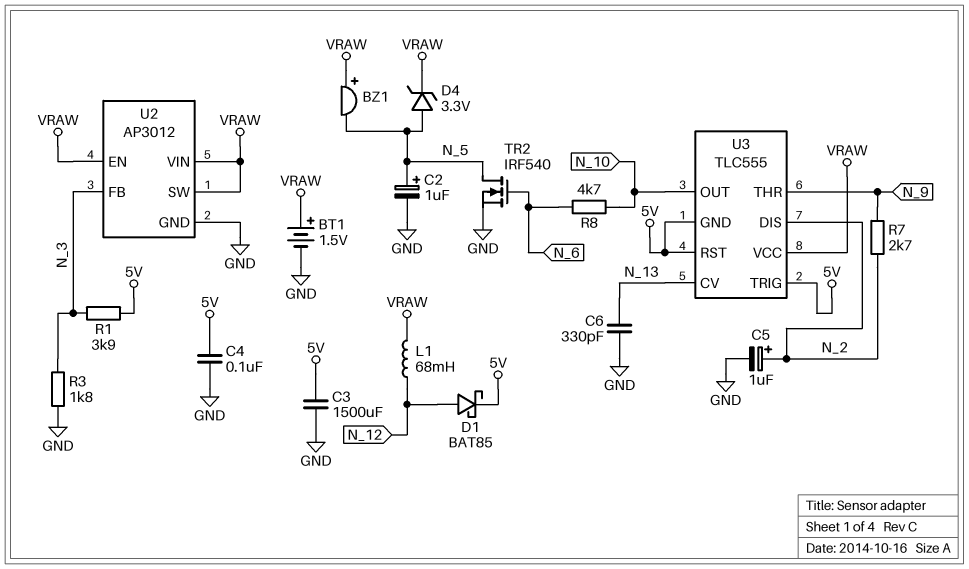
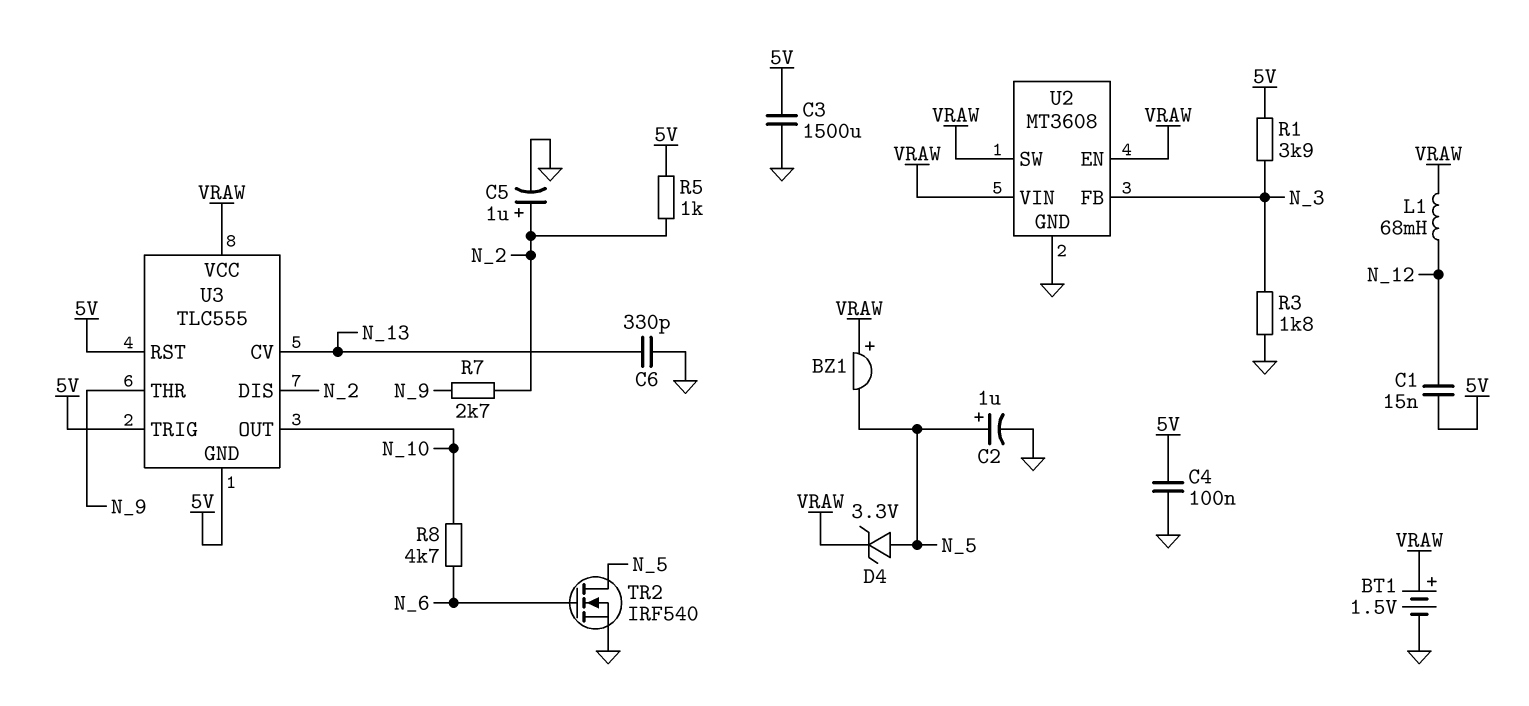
C1: none -> 15nF (5V, N_12)
D1: schottky BAT85 (A N_12, K 5V) -> none
R5: none -> 1k (5V, N_2)
U2: AP3012 -> MT3608

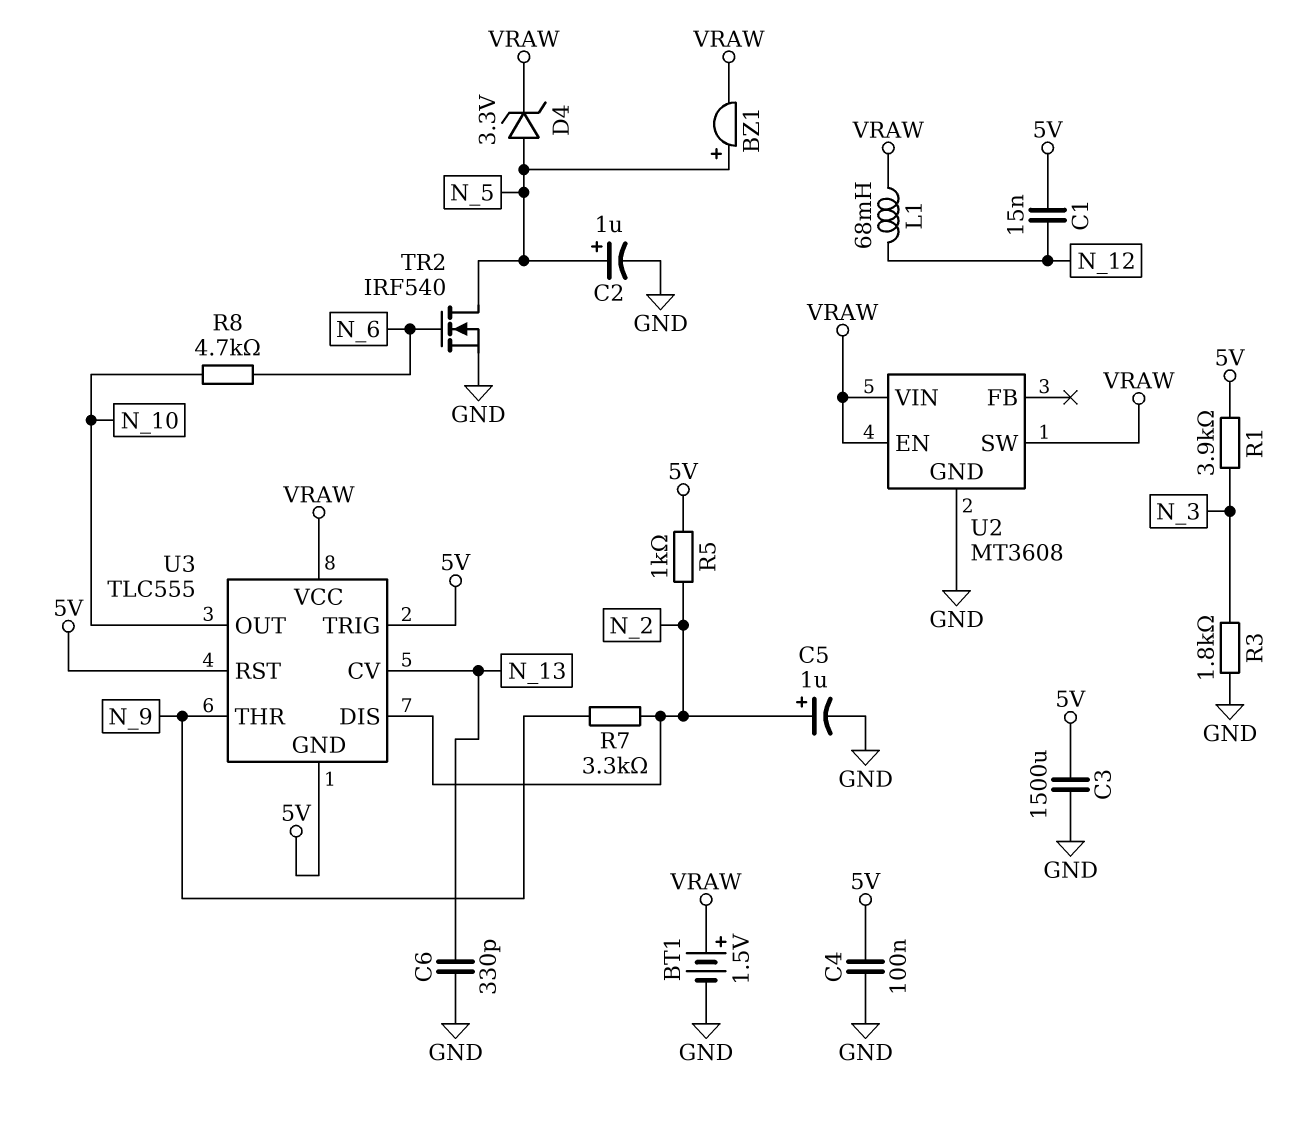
BZ1: buzzer (plus VRAW, minus N_5) -> buzzer (plus N_5, minus VRAW)
R7: 2.7k (N_2, N_9) -> 3.3k (N_2, N_9)
U2 pin FB: N_3 -> none

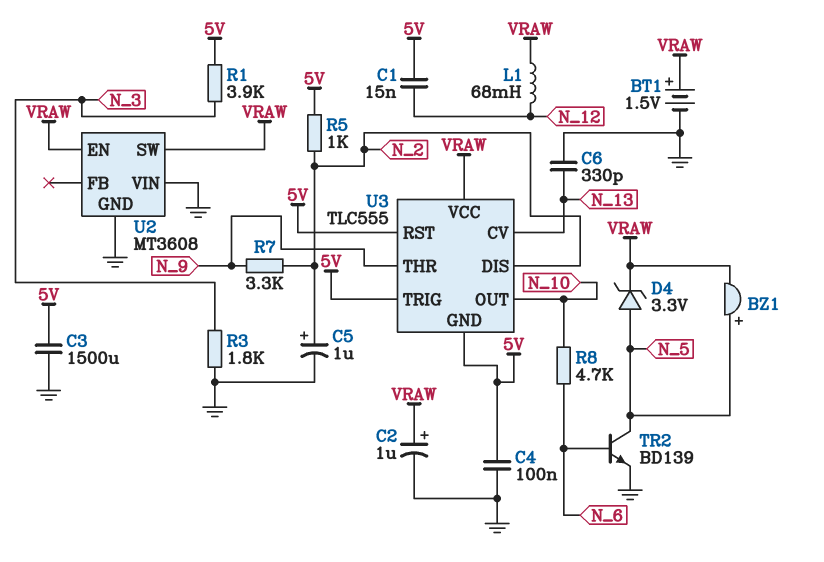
C2: 1uF (plus N_5, minus GND) -> 1uF (plus VRAW, minus GND)
TR2: NMOS IRF540 (G N_6, D N_5, S GND) -> NPN BD139 (B N_6, C N_5, E GND)
U2 pin VIN: VRAW -> GND

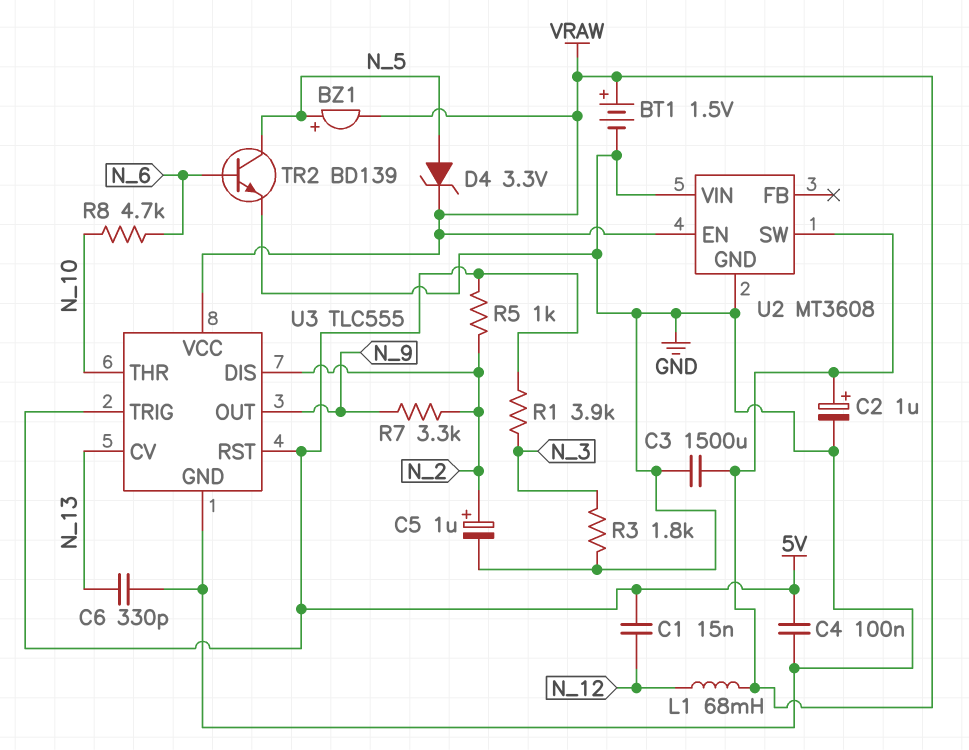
C3: 1500uF (5V, GND) -> 1500uF (GND, VRAW)
U3 pin GND: 5V -> GND
U3 pin OUT: N_10 -> N_9
U3 pin THR: N_9 -> N_10

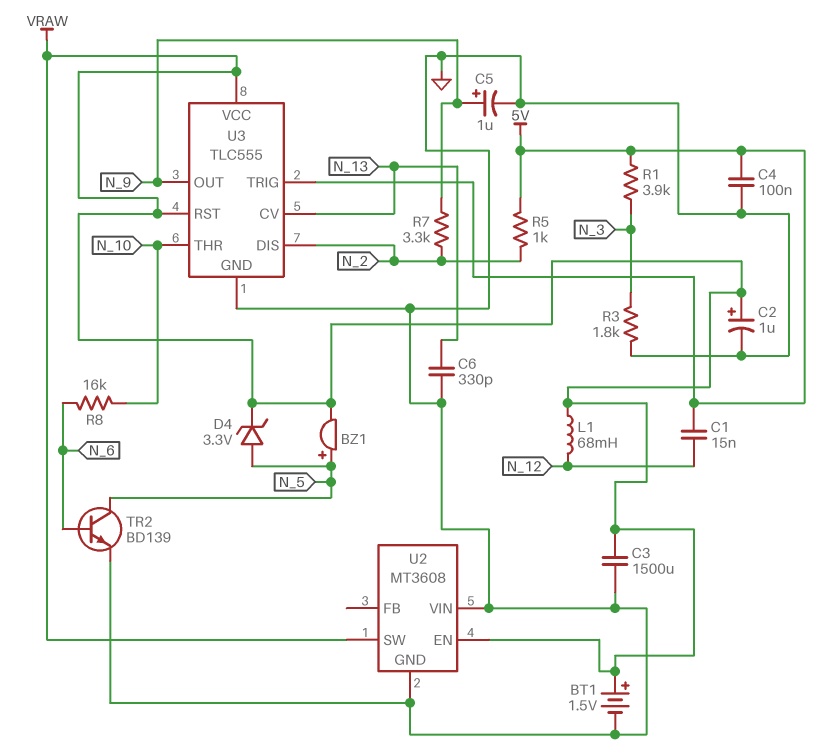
C5: 1uF (plus N_2, minus GND) -> 1uF (plus N_9, minus GND)
R8: 4.7k (N_6, N_10) -> 16k (N_6, N_10)
U3 pin RST: 5V -> VRAW

